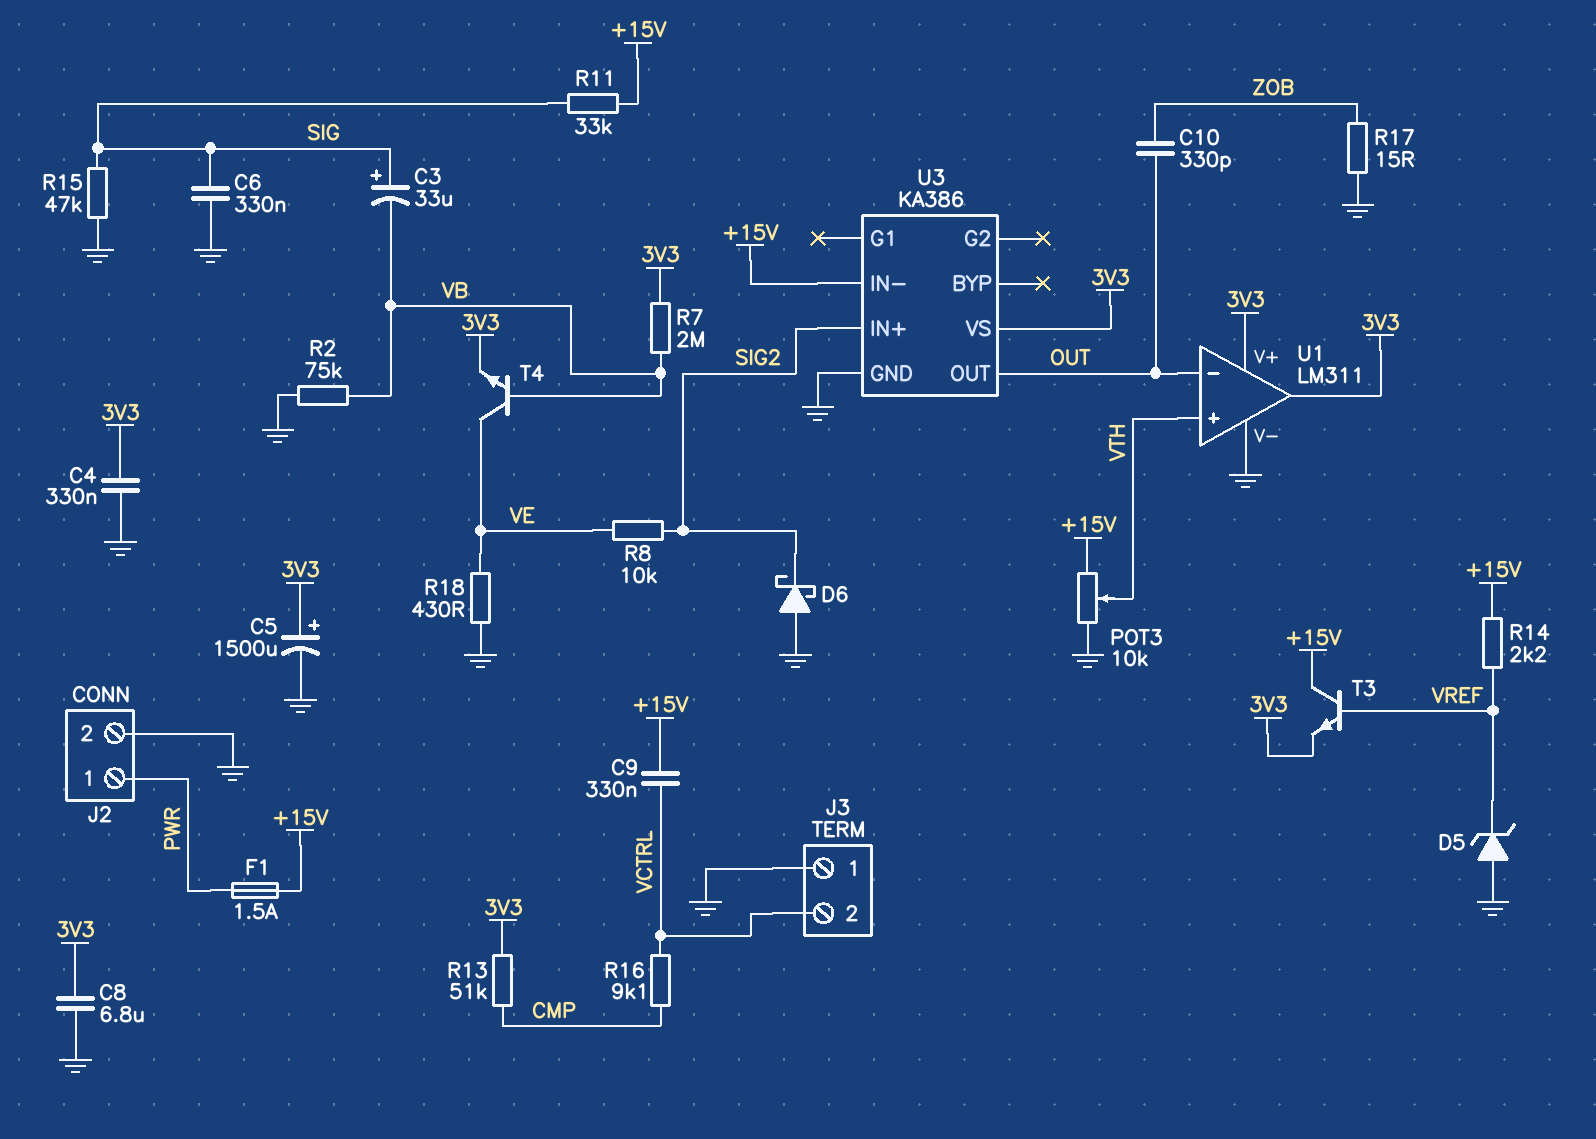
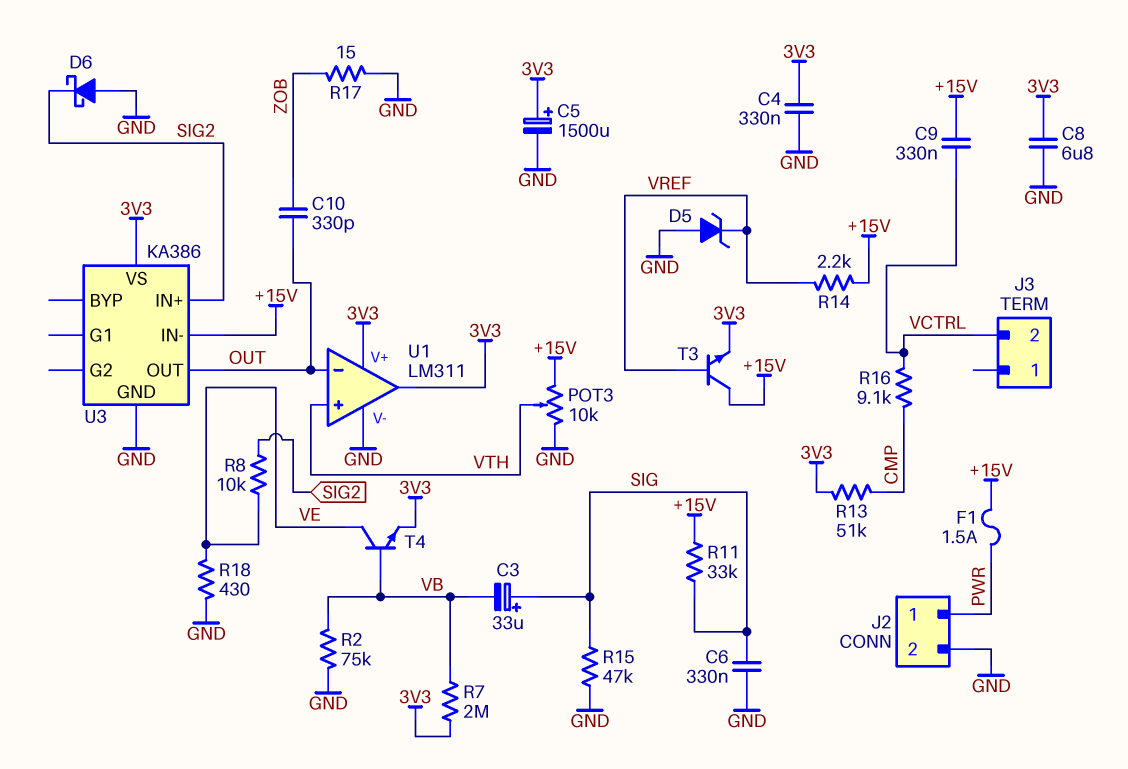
J3 pin 1: GND -> none

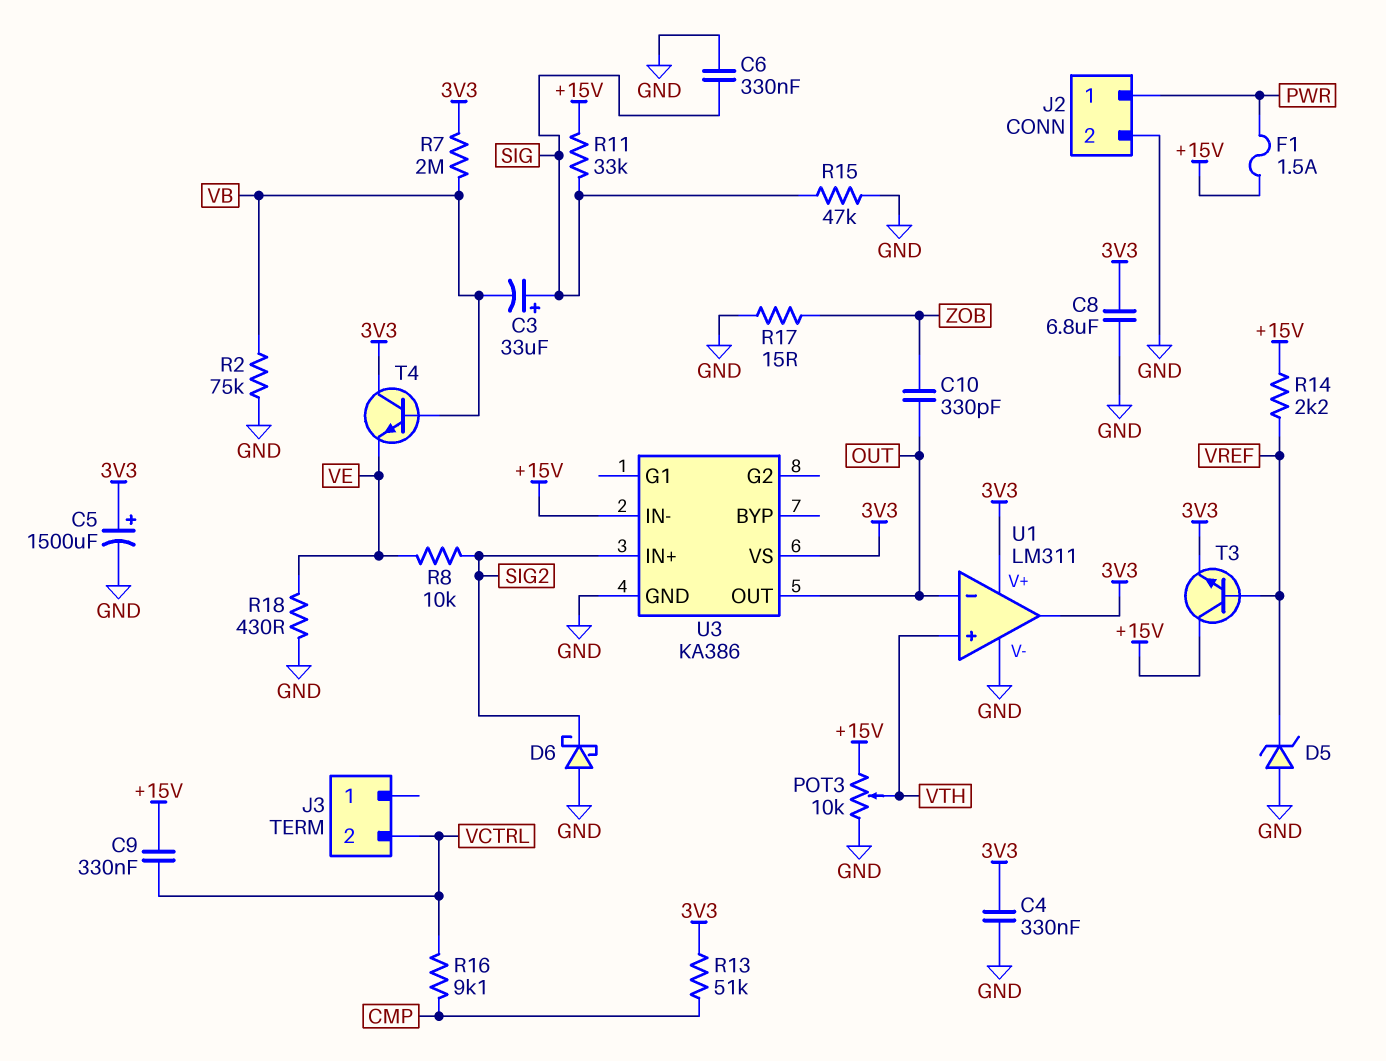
T4: NPN (B VB, C VE, E 3V3) -> NPN (B VB, C 3V3, E VE)

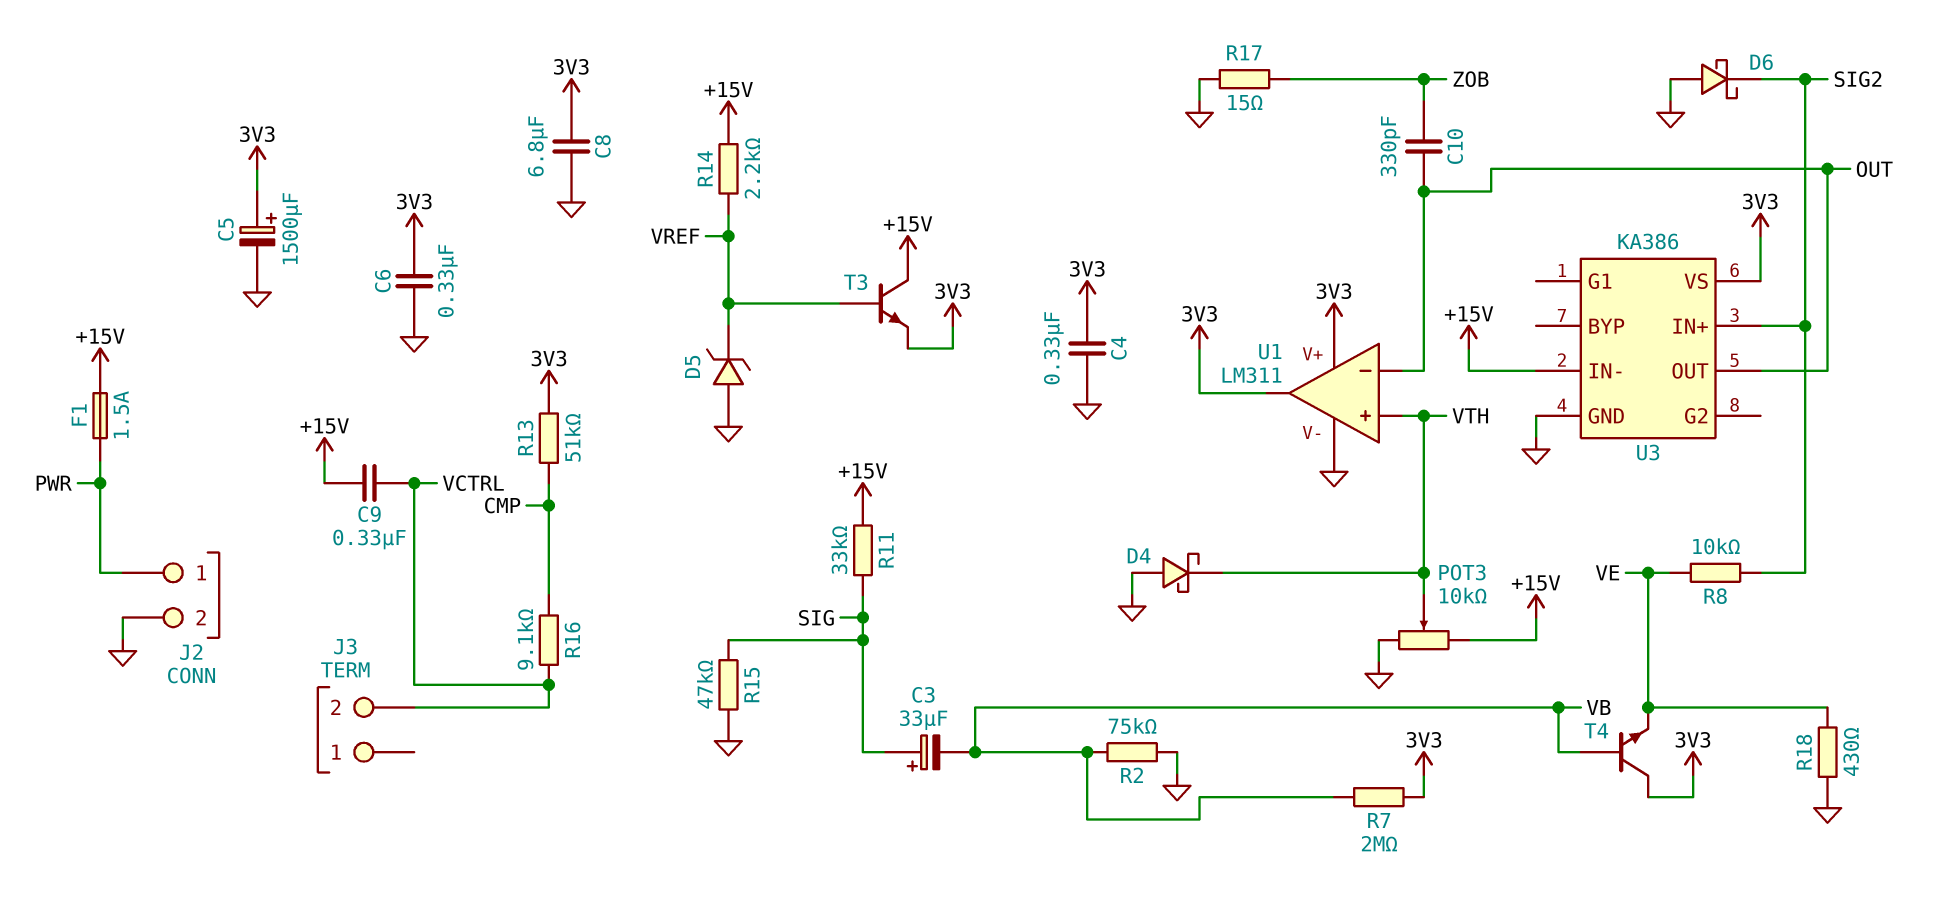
C6: 330nF (GND, SIG) -> 330nF (3V3, GND)
D4: none -> schottky (A GND, K VTH)

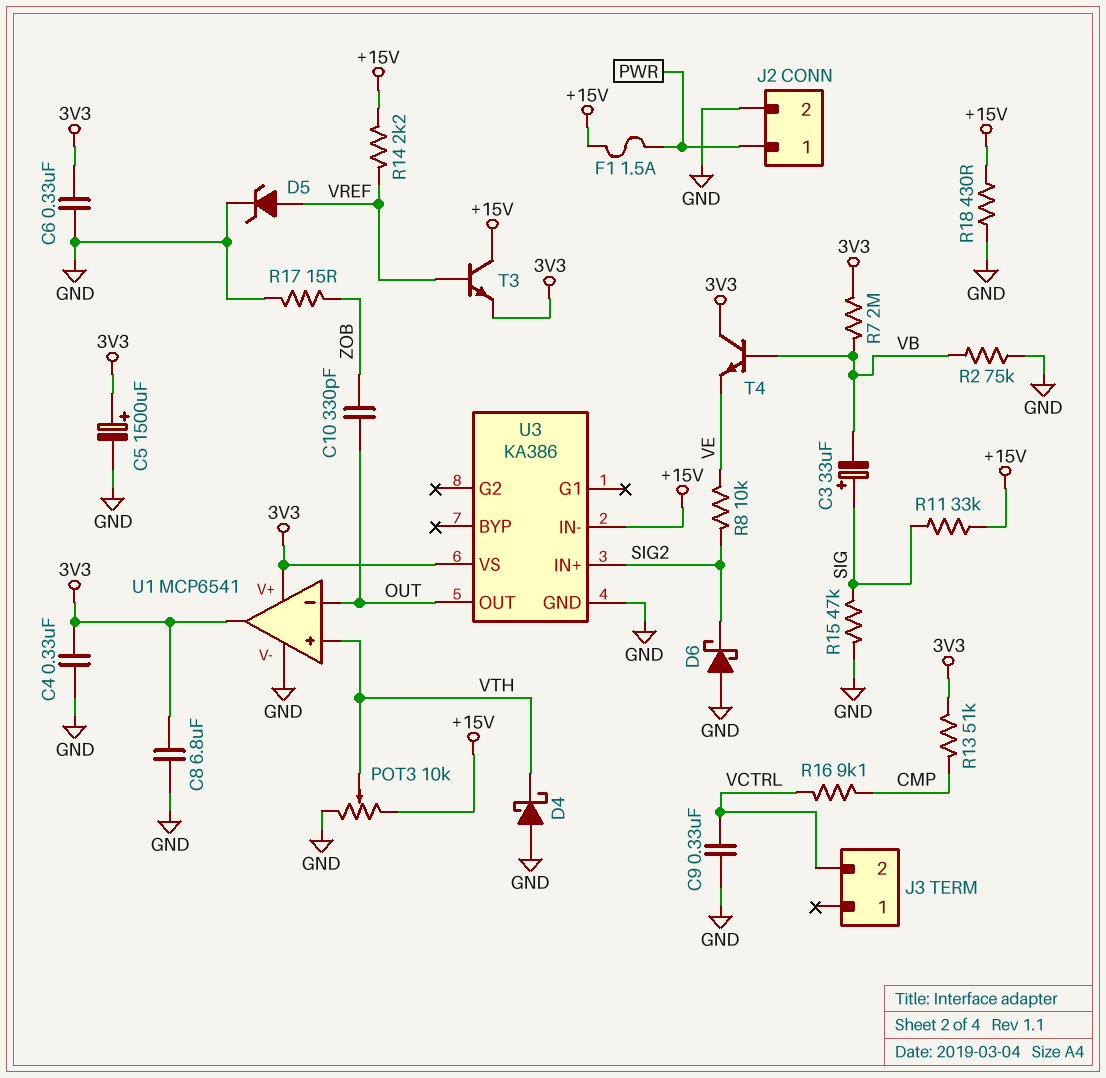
C9: 330nF (+15V, VCTRL) -> 330nF (GND, VCTRL)
D5: zener (A GND, K VREF) -> zener (A VREF, K GND)
R18: 430 (GND, VE) -> 430 (+15V, GND)
U1: LM311 -> MCP6541

